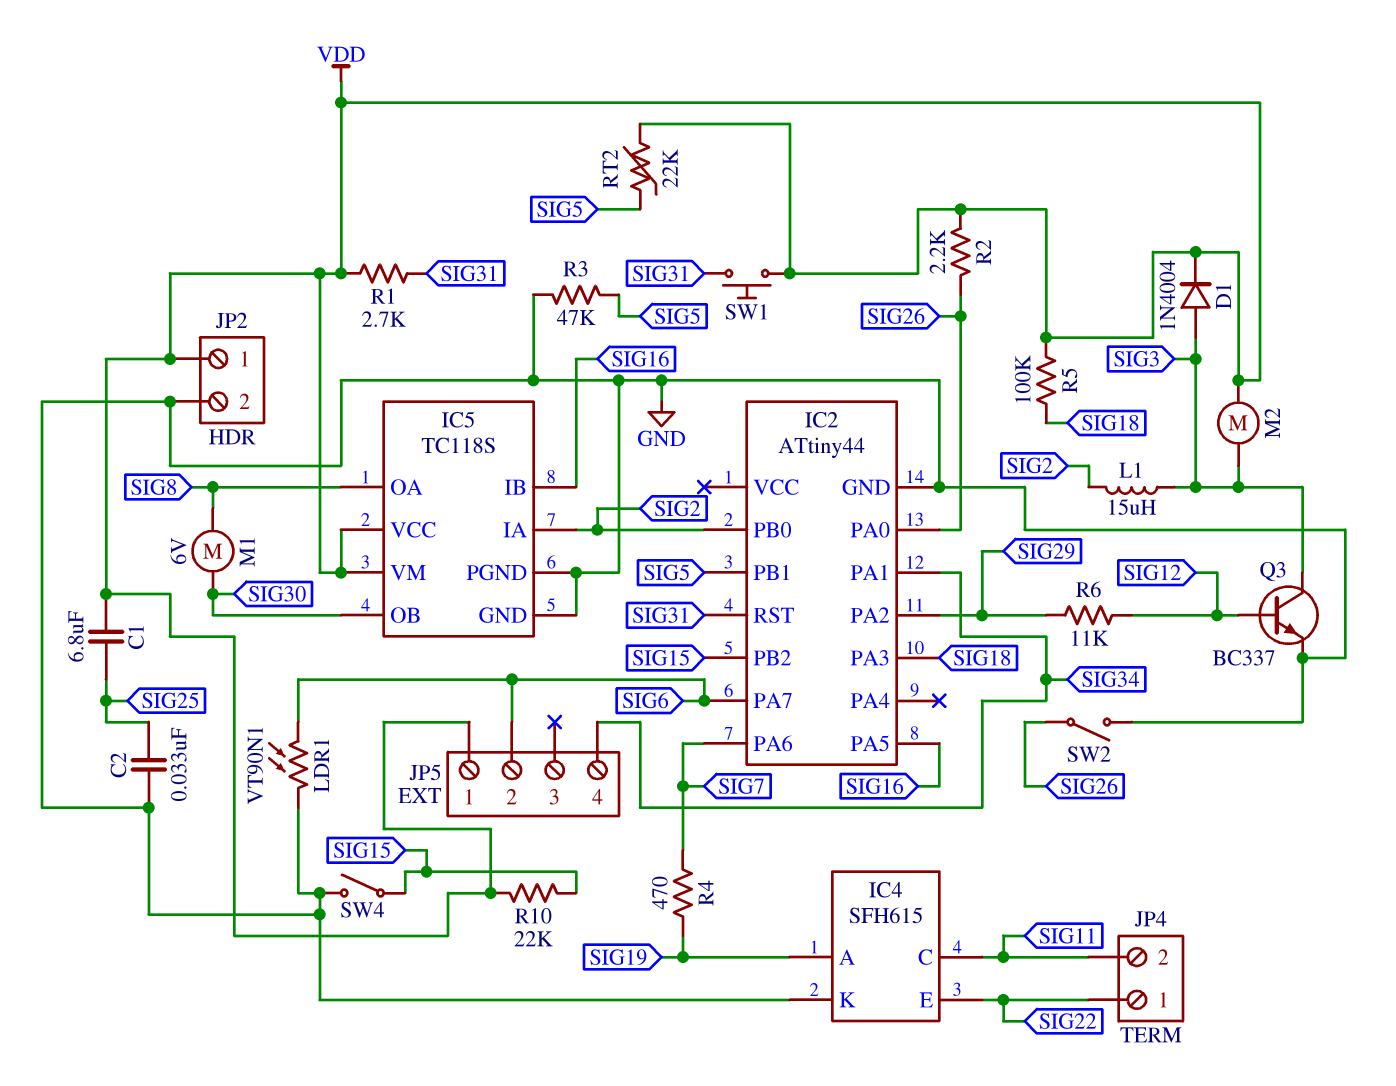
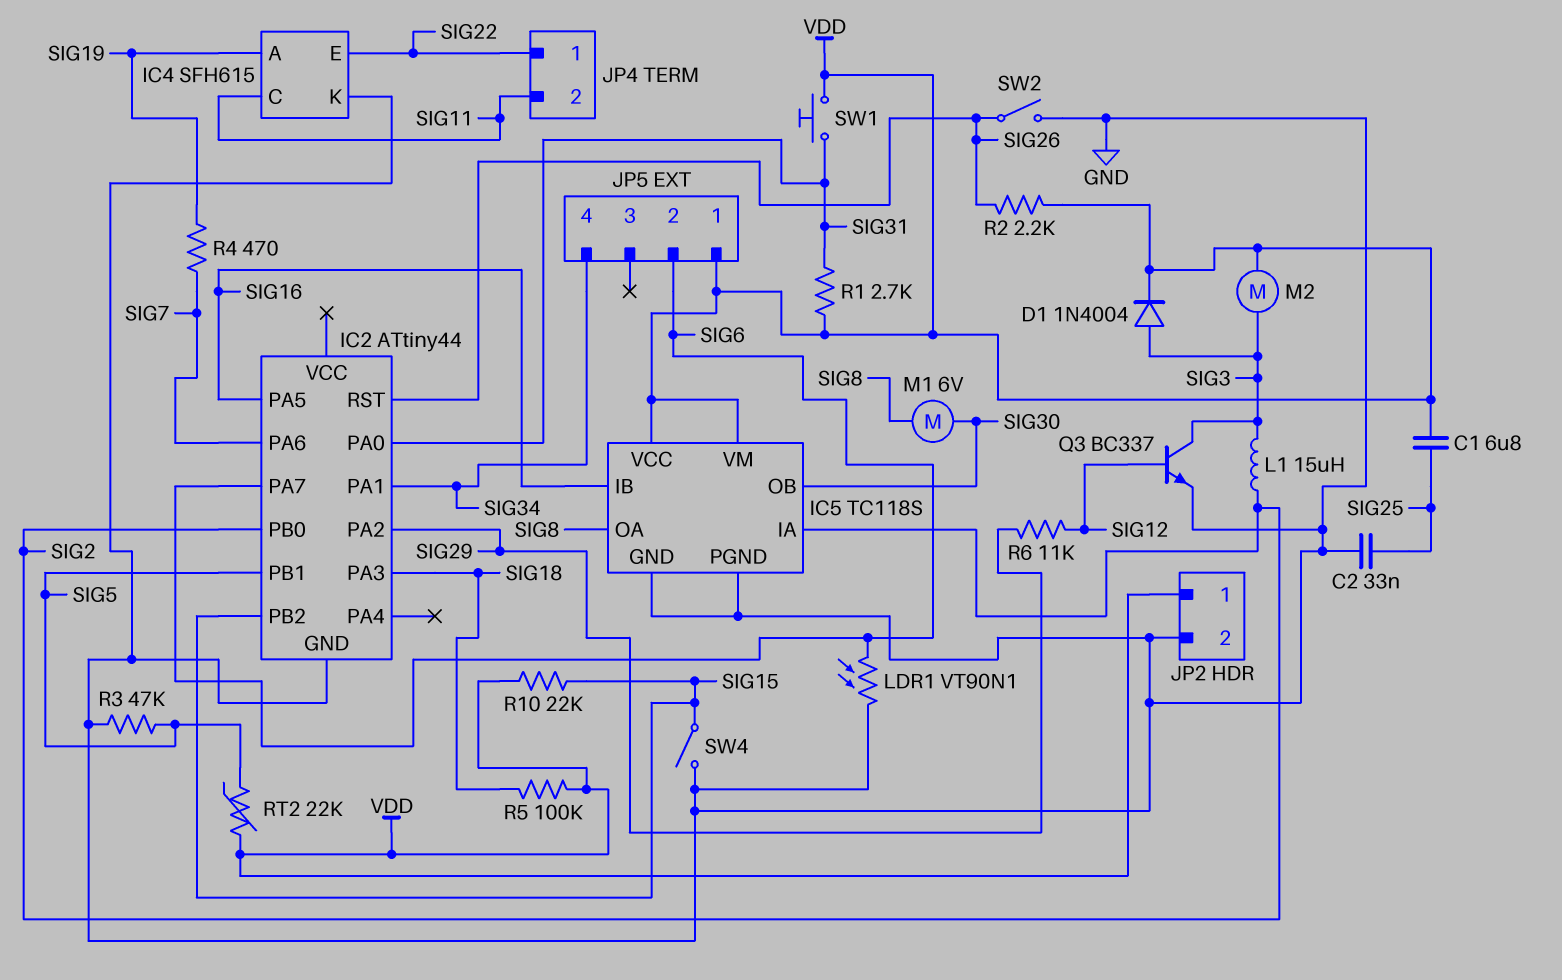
IC2 pin PA0: SIG26 -> SIG31
IC2 pin RST: SIG31 -> SIG26

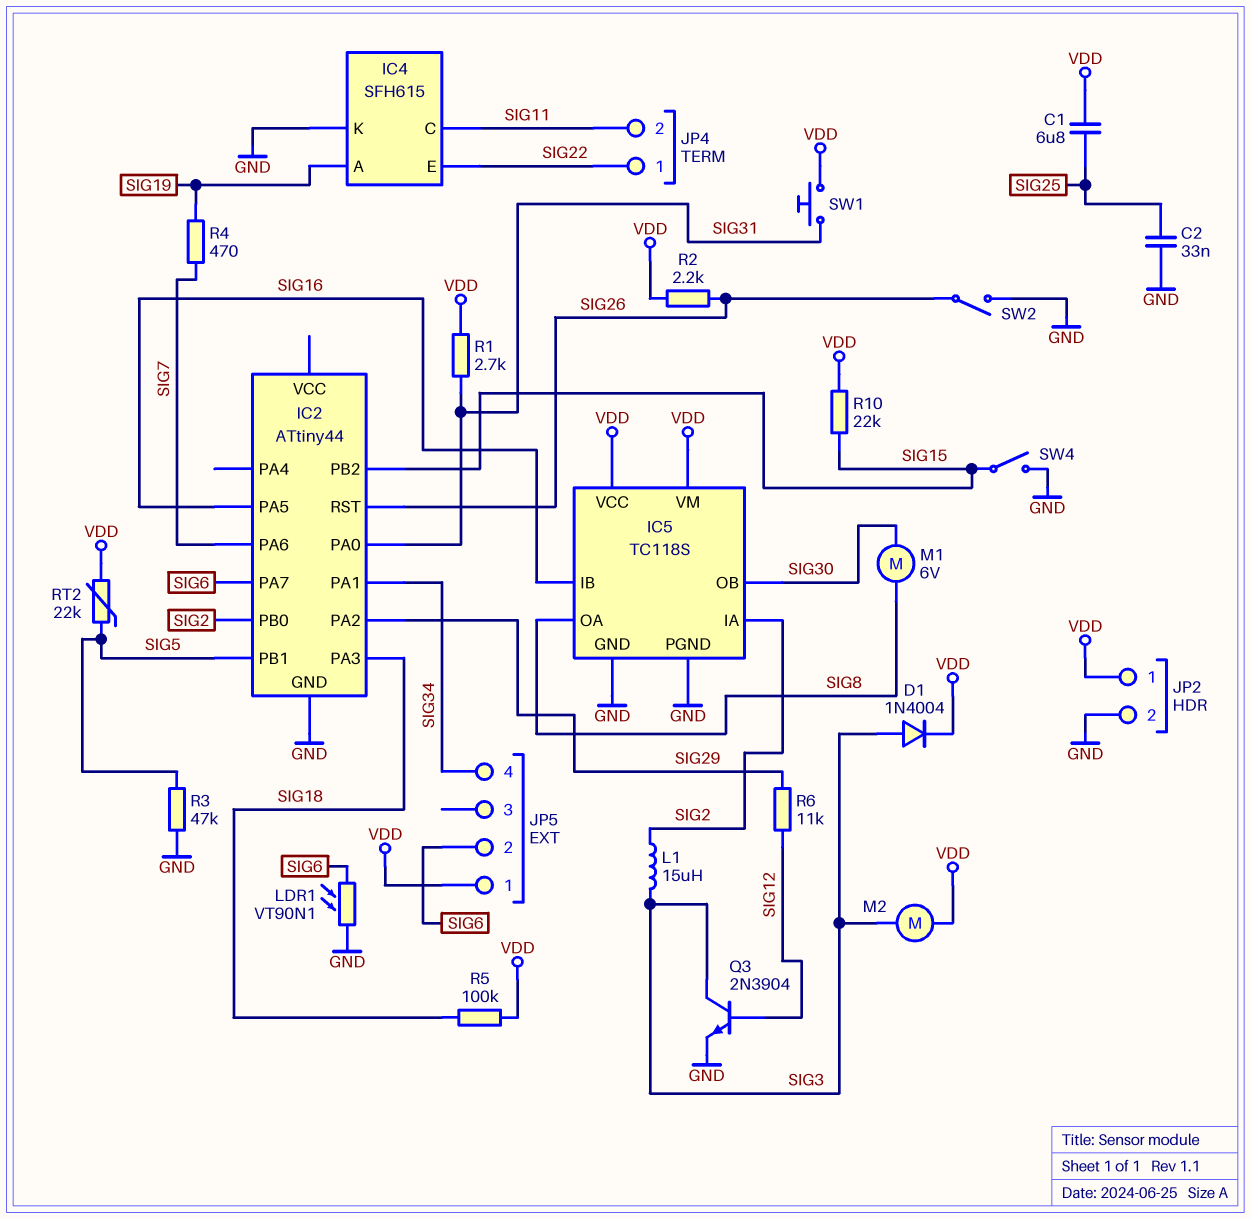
Q3: NPN BC337 (B SIG12, C SIG3, E GND) -> NPN 2N3904 (B SIG12, C SIG3, E GND)

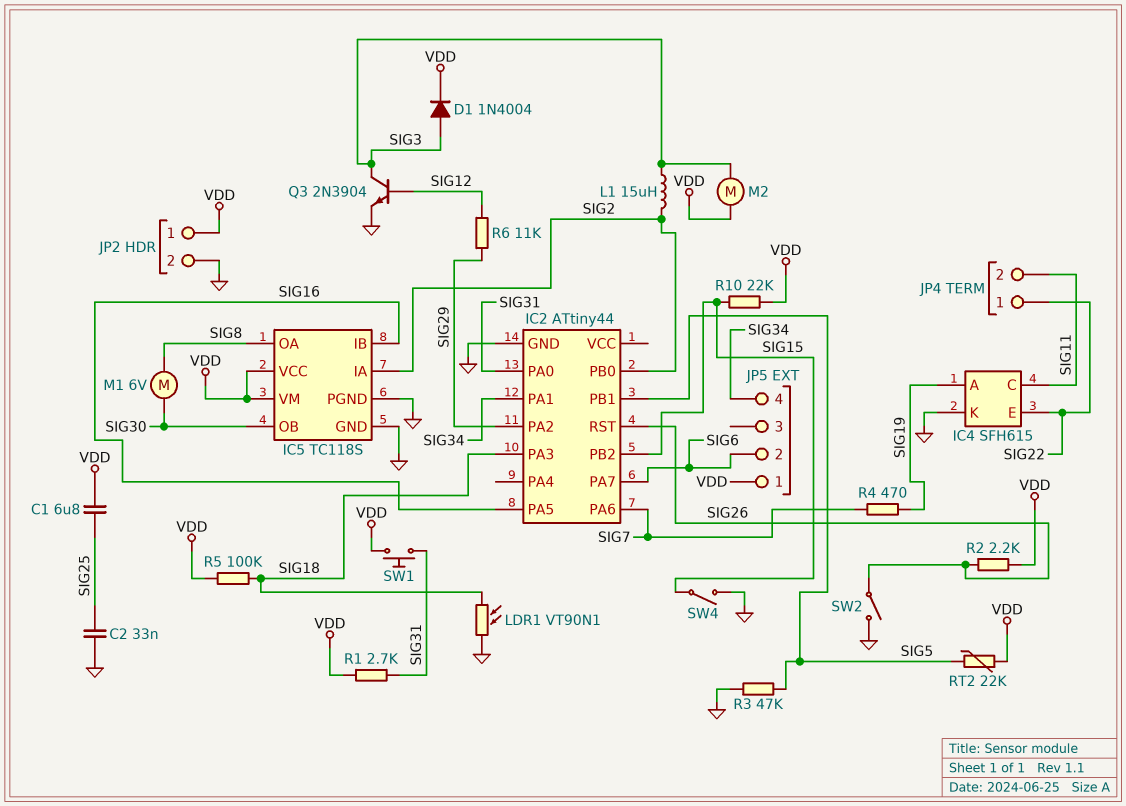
LDR1: VT90N1 (GND, SIG6) -> VT90N1 (GND, SIG18)

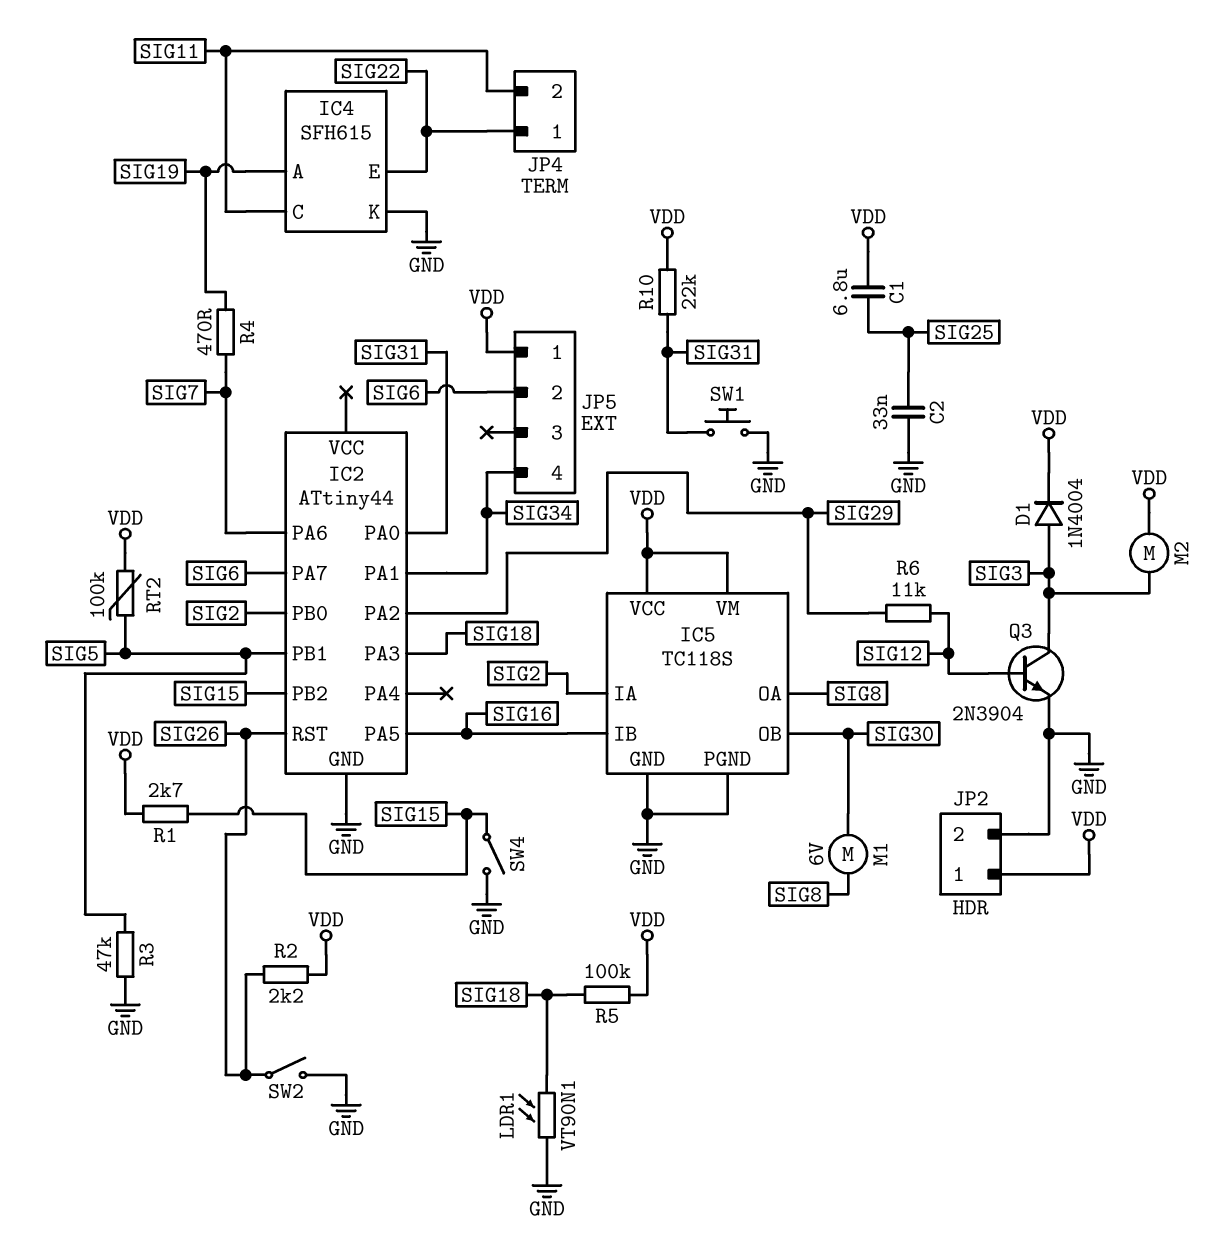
L1: 15uH (SIG2, SIG3) -> none
R1: 2.7k (SIG31, VDD) -> 2.7k (SIG15, VDD)
R10: 22k (SIG15, VDD) -> 22k (SIG31, VDD)
RT2: 22k (SIG5, VDD) -> 100k (SIG5, VDD)
SW1: button (SIG31, VDD) -> button (GND, SIG31)

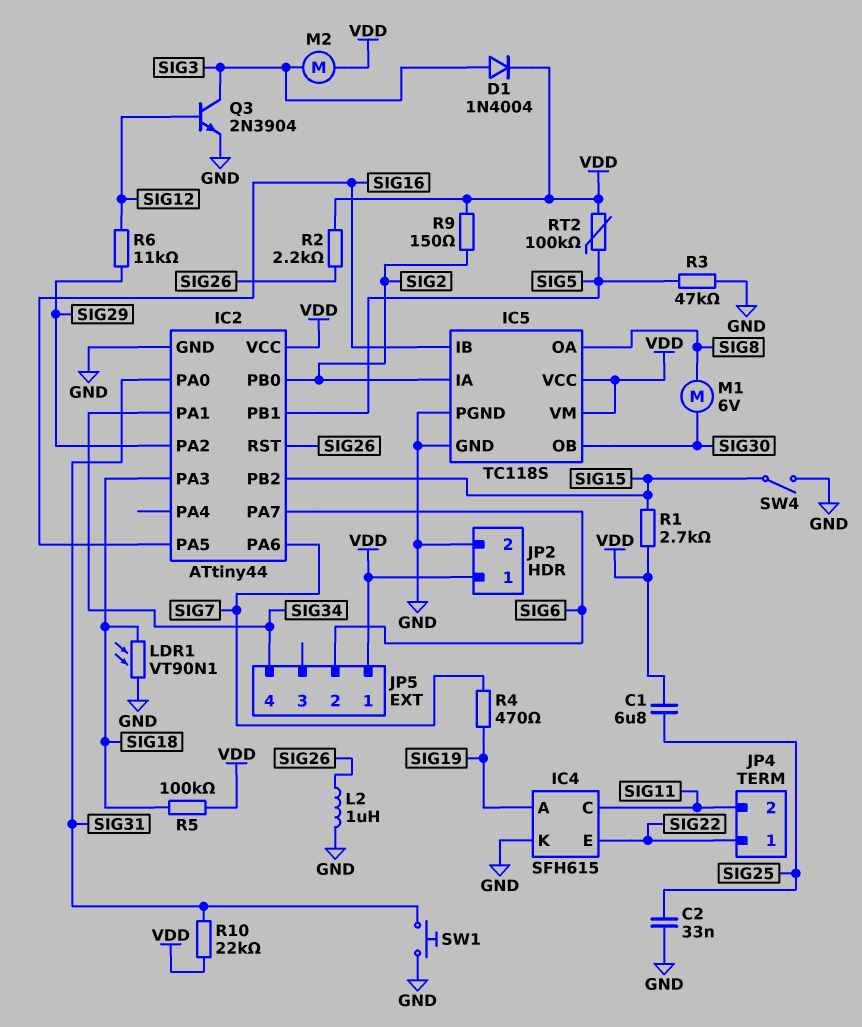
IC2 pin VCC: none -> VDD
L2: none -> 1uH (GND, SIG26)
R9: none -> 150 (SIG2, VDD)
SW2: switch (GND, SIG26) -> none

